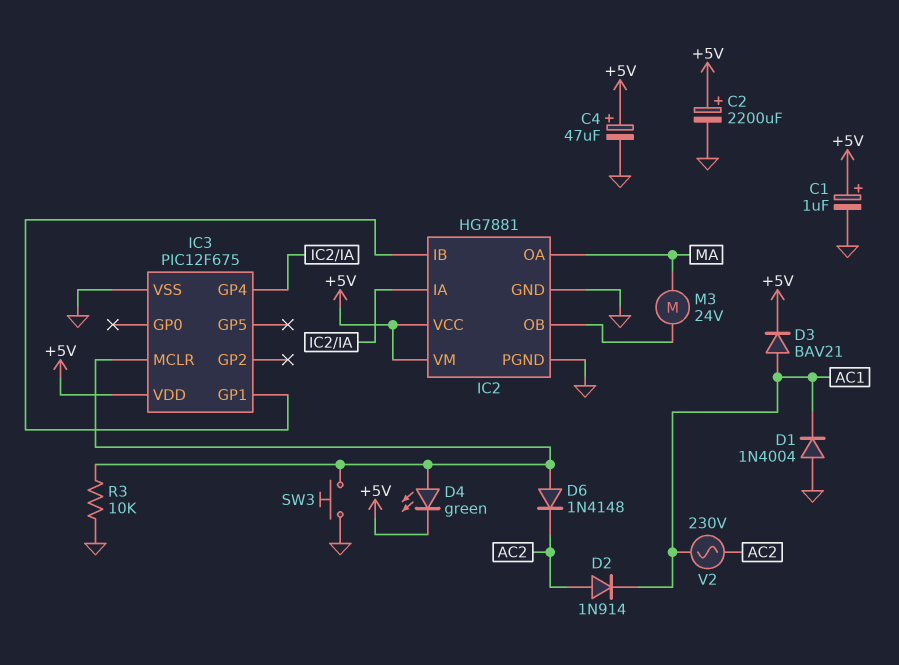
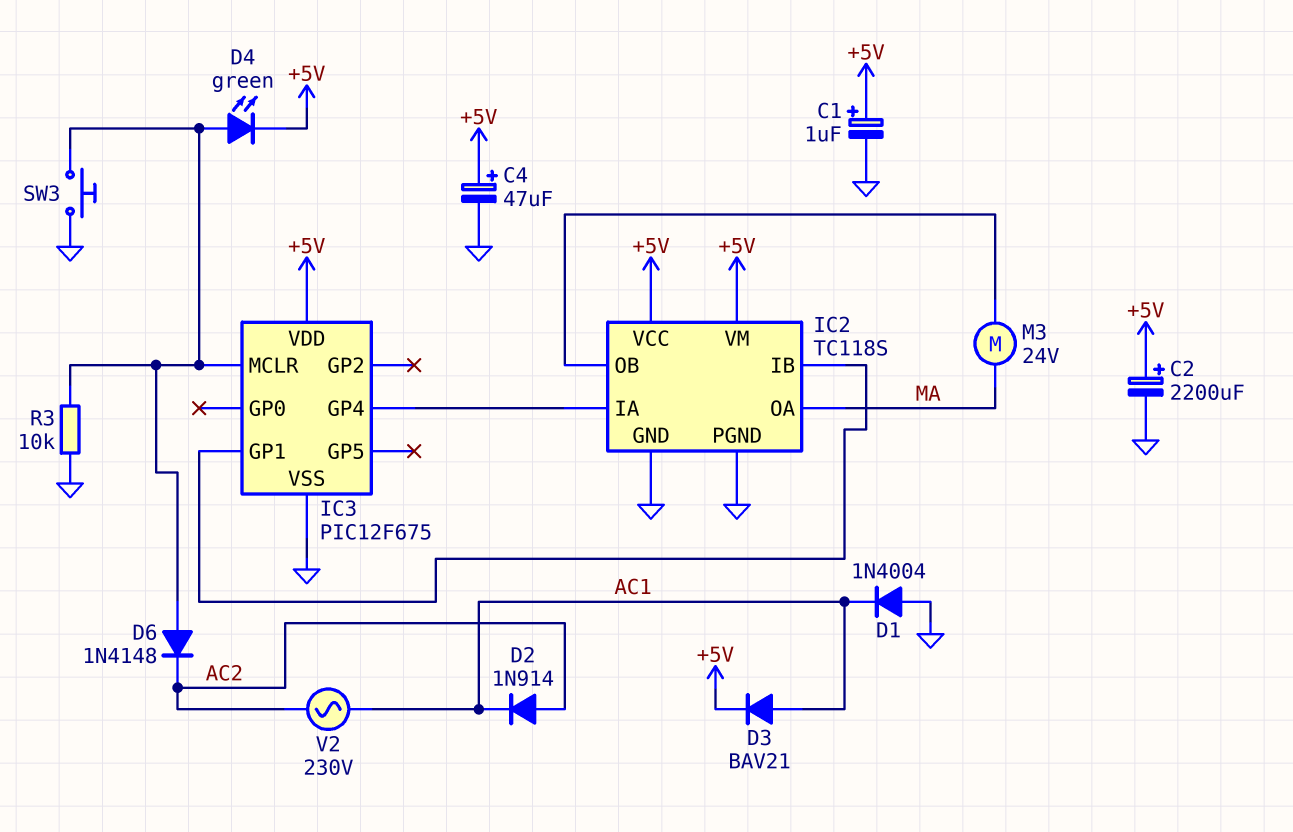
IC2: HG7881 -> TC118S

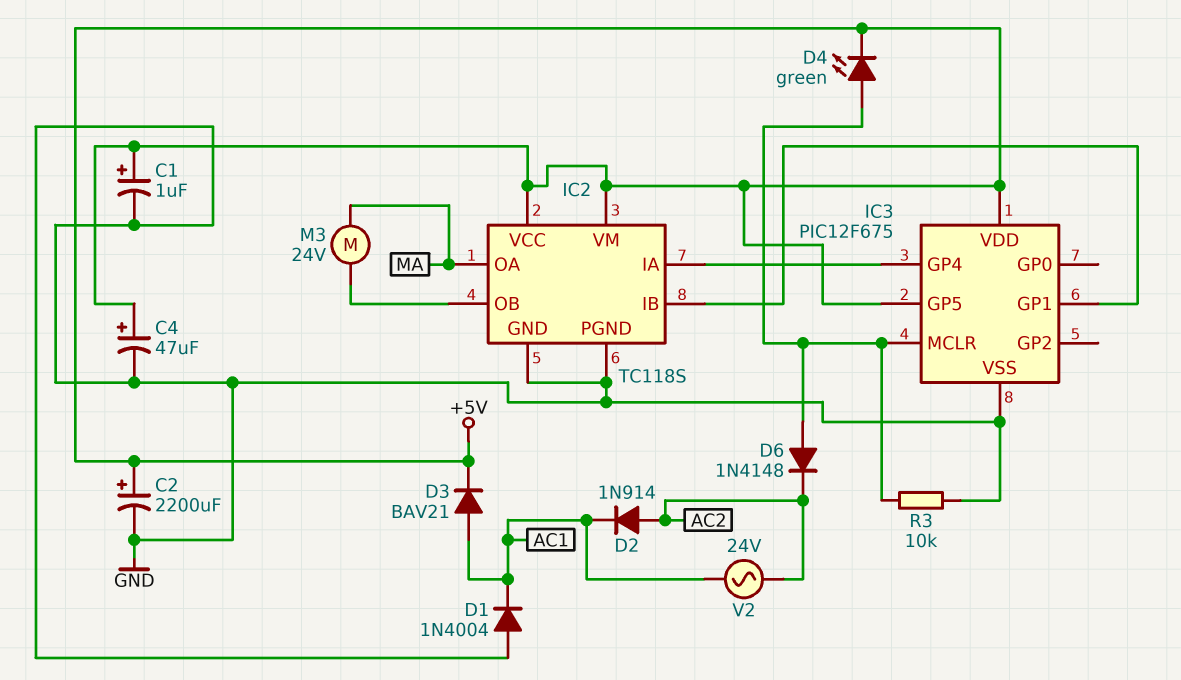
IC3 pin GP5: none -> +5V
SW3: button (GND, IC3/MCLR) -> none
V2: AC 230V (AC1, AC2) -> AC 24V (AC1, AC2)

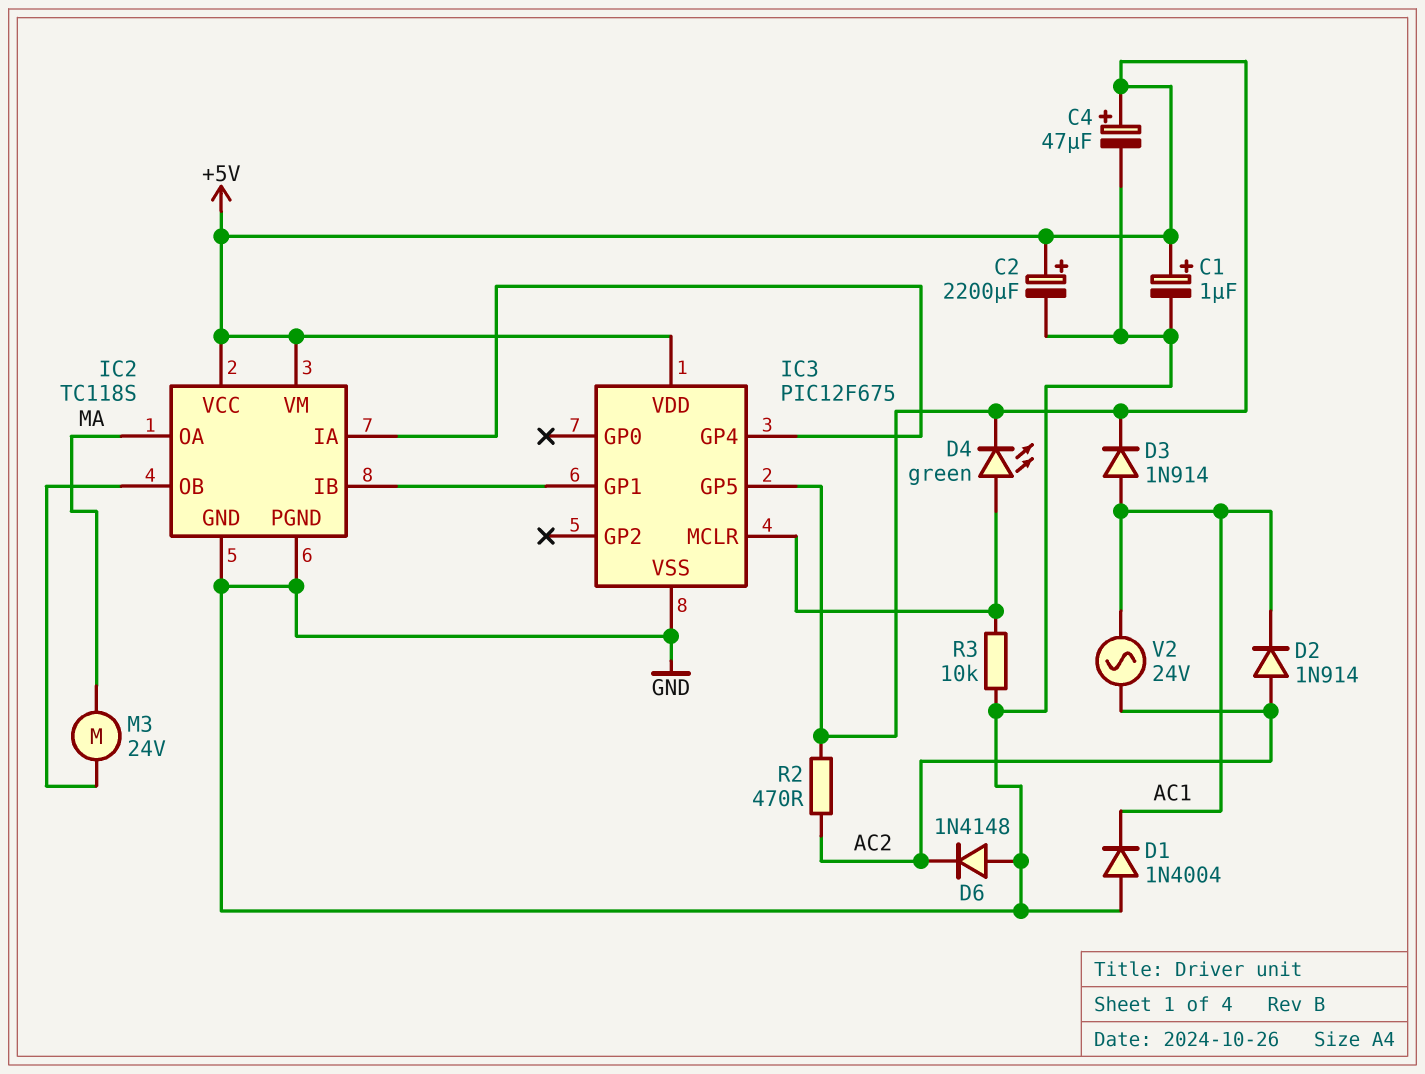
D3: diode BAV21 (A AC1, K +5V) -> diode 1N914 (A AC1, K +5V)
D6: diode 1N4148 (A IC3/MCLR, K AC2) -> diode 1N4148 (A GND, K AC2)
R2: none -> 470 (+5V, AC2)

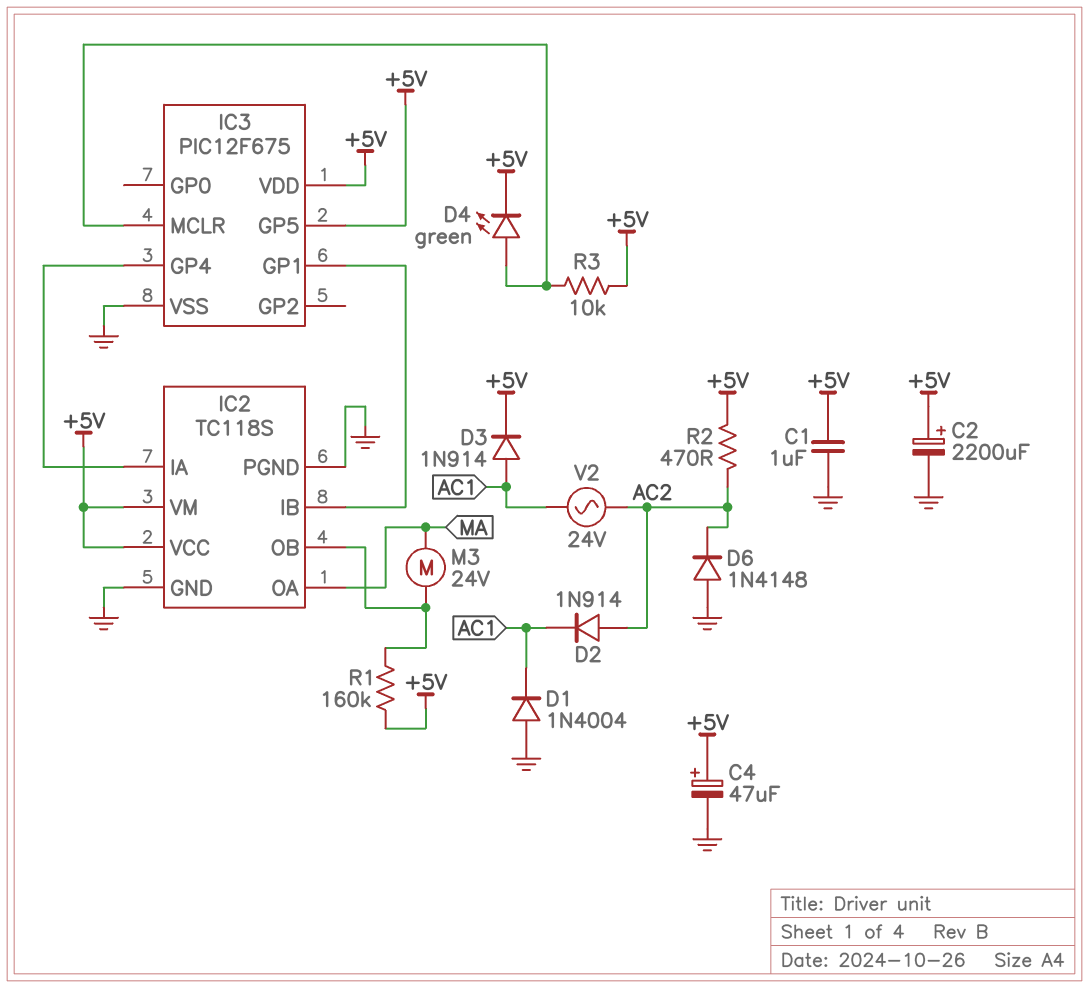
C1: 1uF (plus +5V, minus GND) -> 1uF (+5V, GND)
R1: none -> 160k (+5V, IC2/OB)
R3: 10k (GND, IC3/MCLR) -> 10k (+5V, IC3/MCLR)

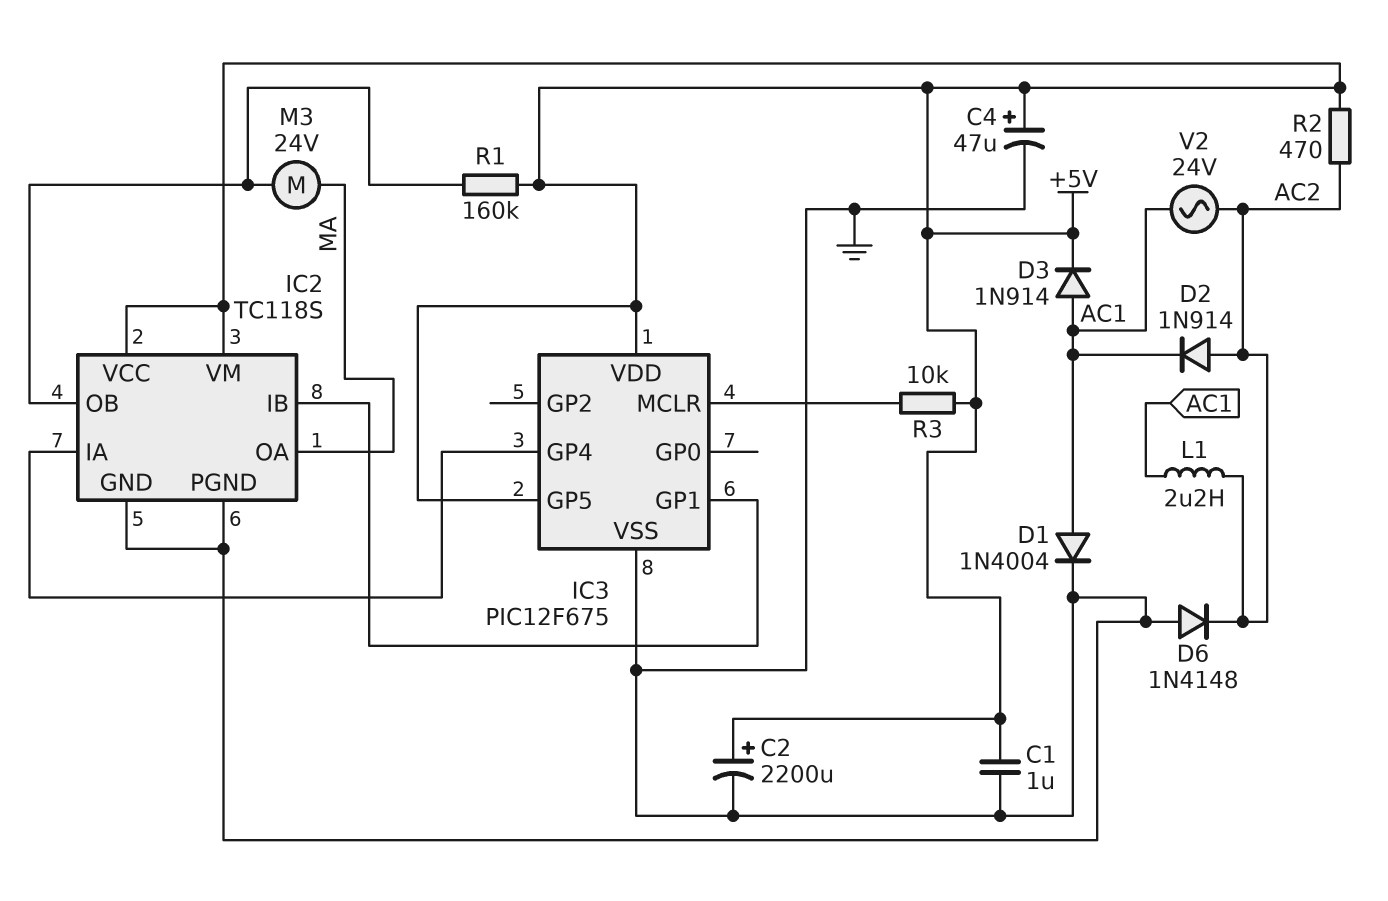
D1: diode 1N4004 (A GND, K AC1) -> diode 1N4004 (A AC1, K GND)
D4: LED green (A IC3/MCLR, K +5V) -> none
L1: none -> 2.2uH (AC1, AC2)

